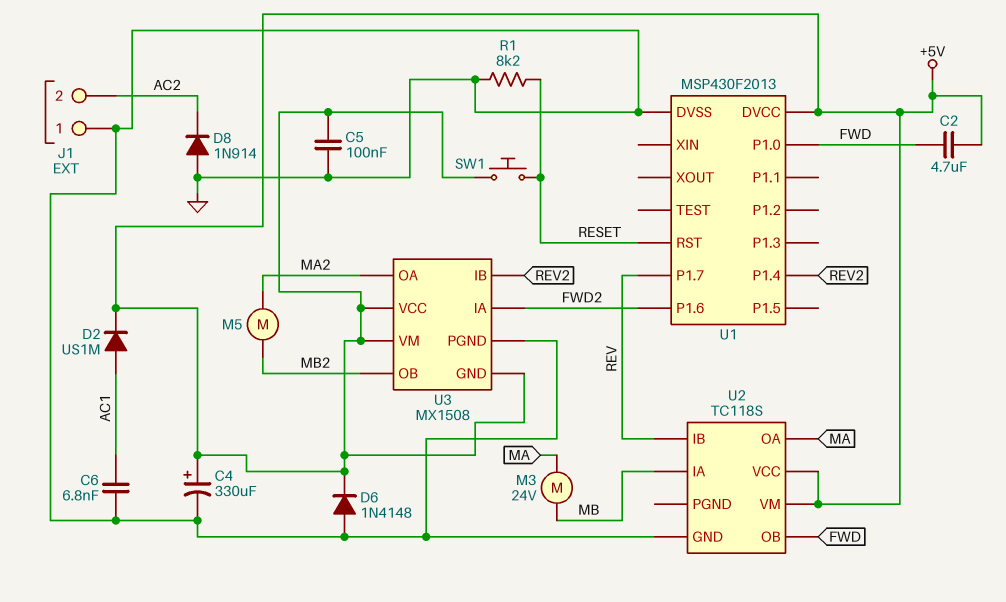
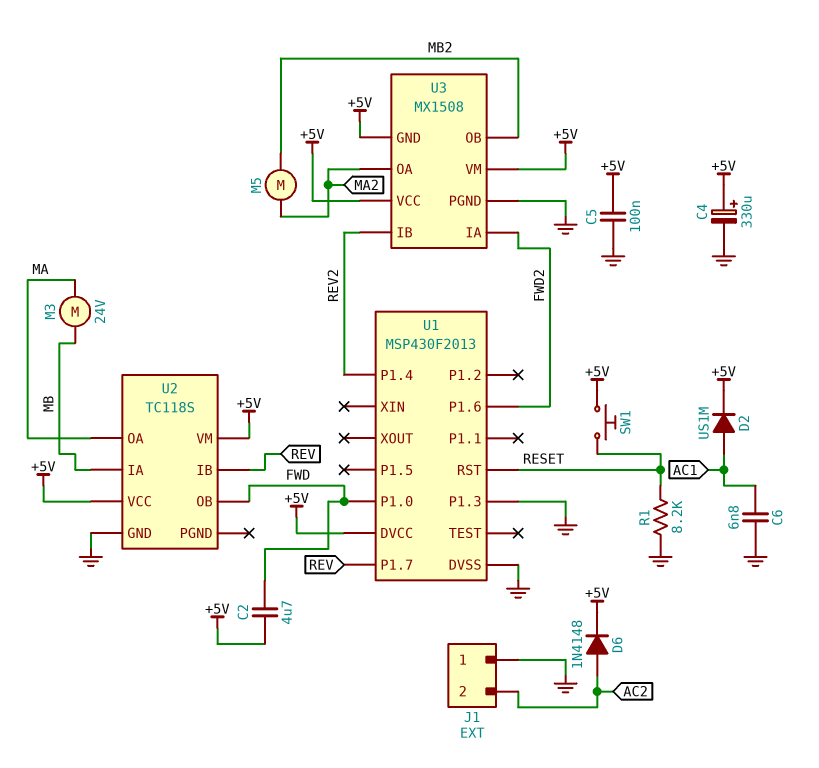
D6: diode 1N4148 (A GND, K +5V) -> diode 1N4148 (A AC2, K +5V)
D8: diode 1N914 (A GND, K AC2) -> none
U1 pin P1.3: none -> GND

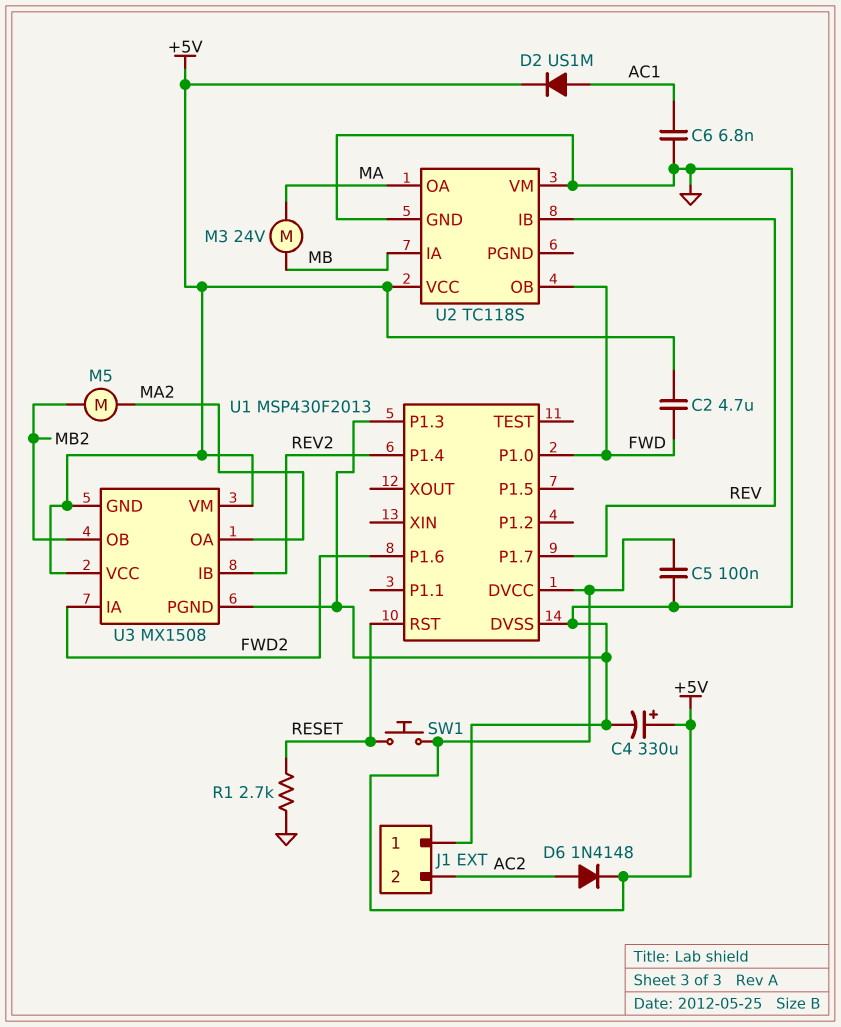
R1: 8.2k (GND, RESET) -> 2.7k (GND, RESET)
U2 pin VM: +5V -> GND

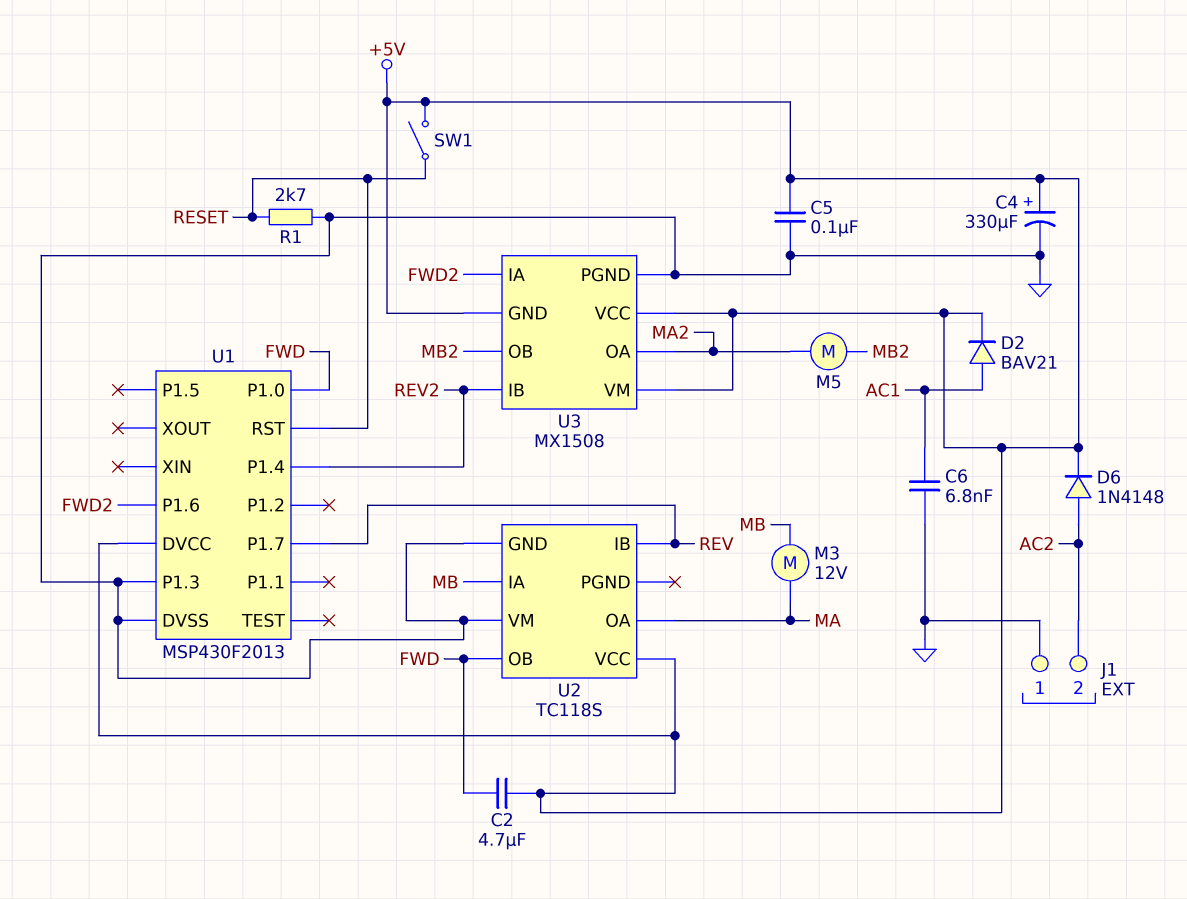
D2: diode US1M (A AC1, K +5V) -> diode BAV21 (A AC1, K +5V)
M3: motor 24V (MA, MB) -> motor 12V (MA, MB)
SW1: button (+5V, RESET) -> switch (+5V, RESET)

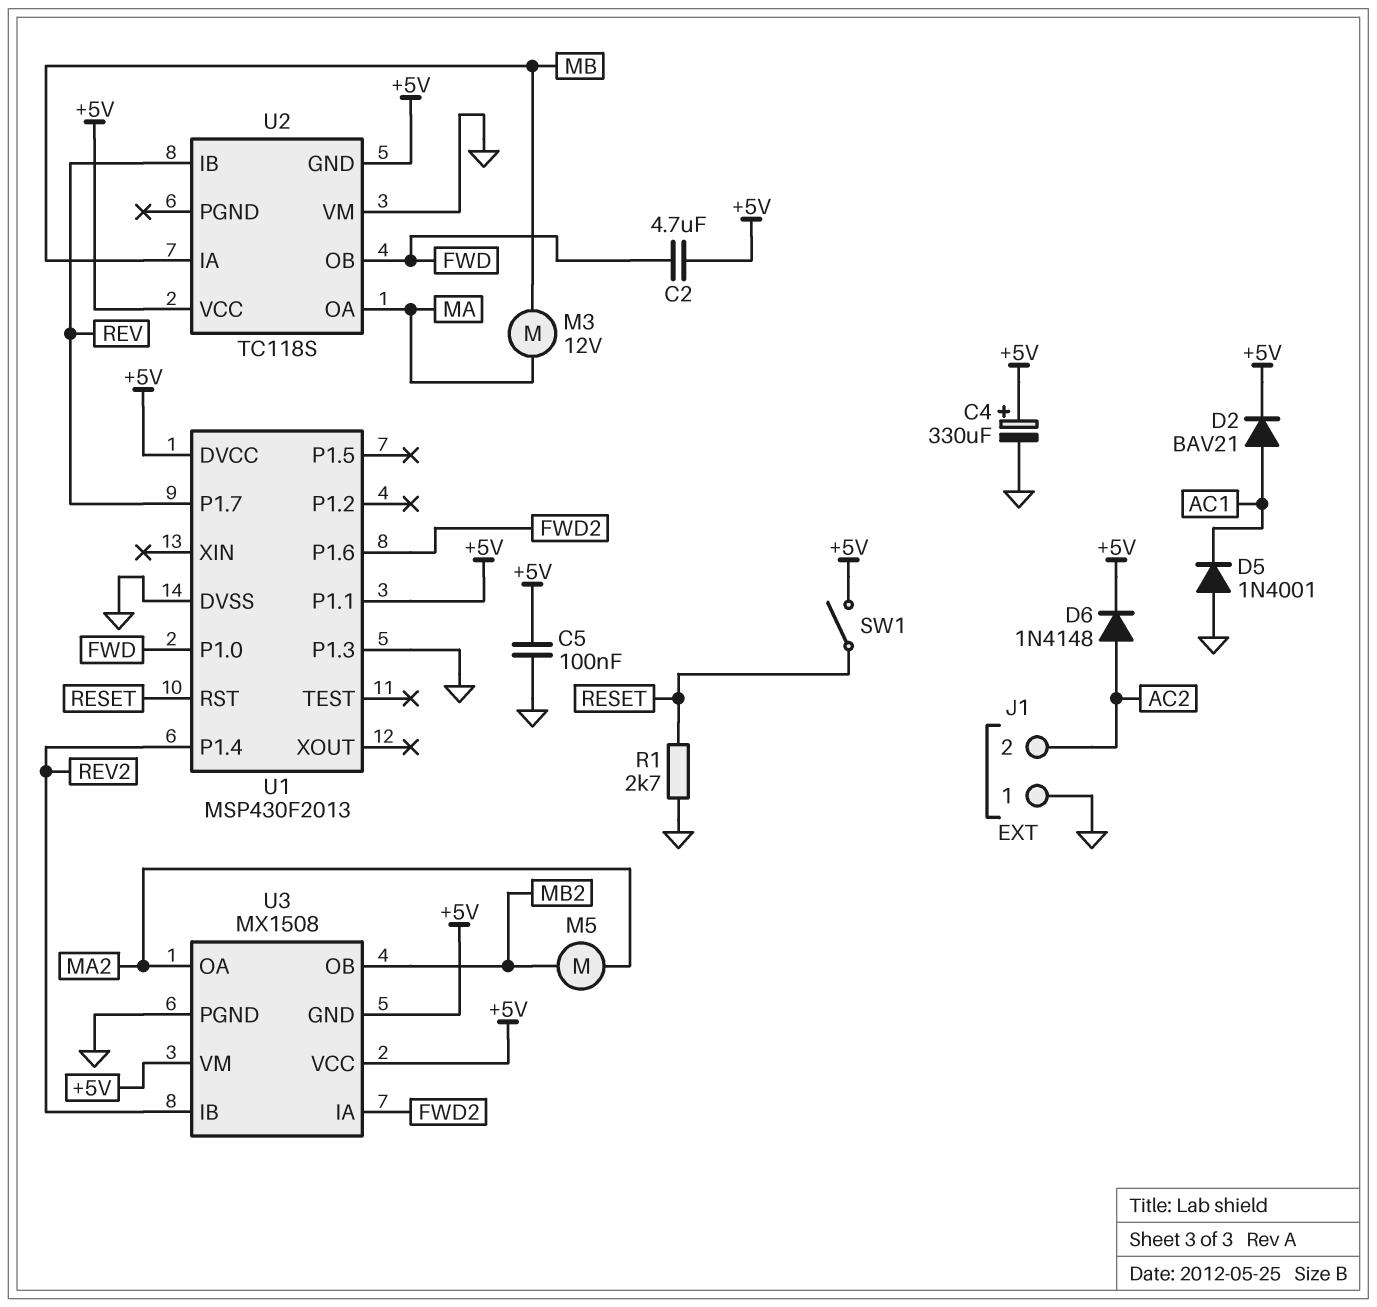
C6: 6.8nF (AC1, GND) -> none
D5: none -> diode 1N4001 (A GND, K AC1)
U1 pin P1.1: none -> +5V
U2 pin GND: GND -> +5V

